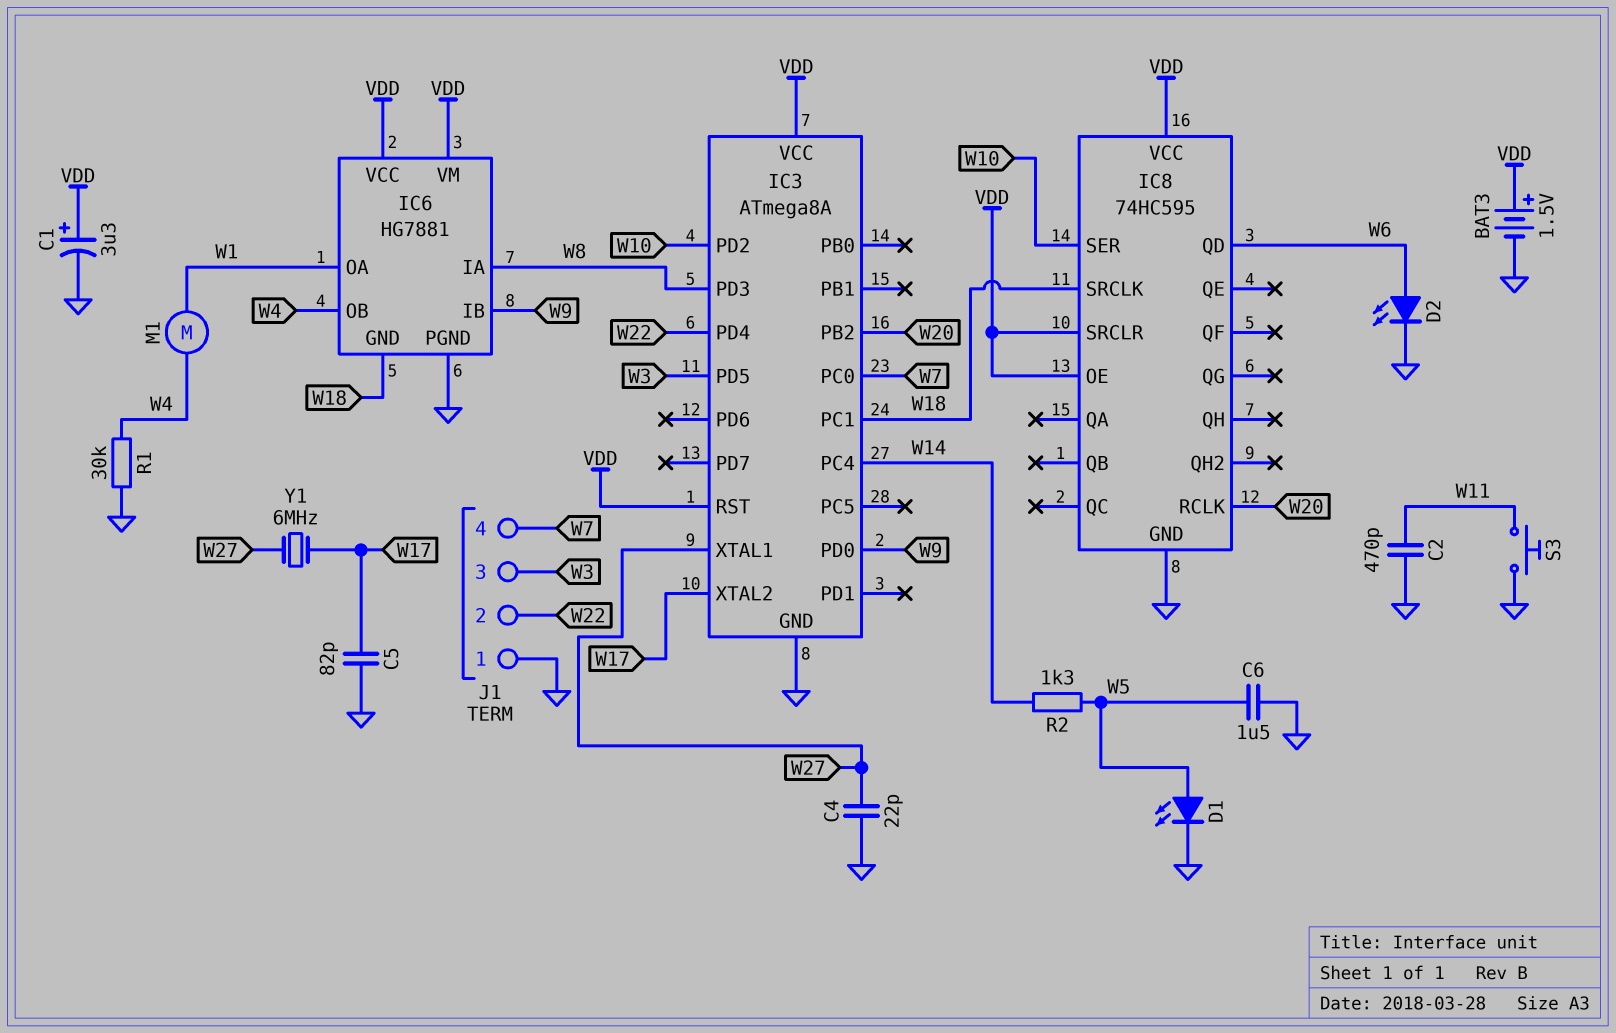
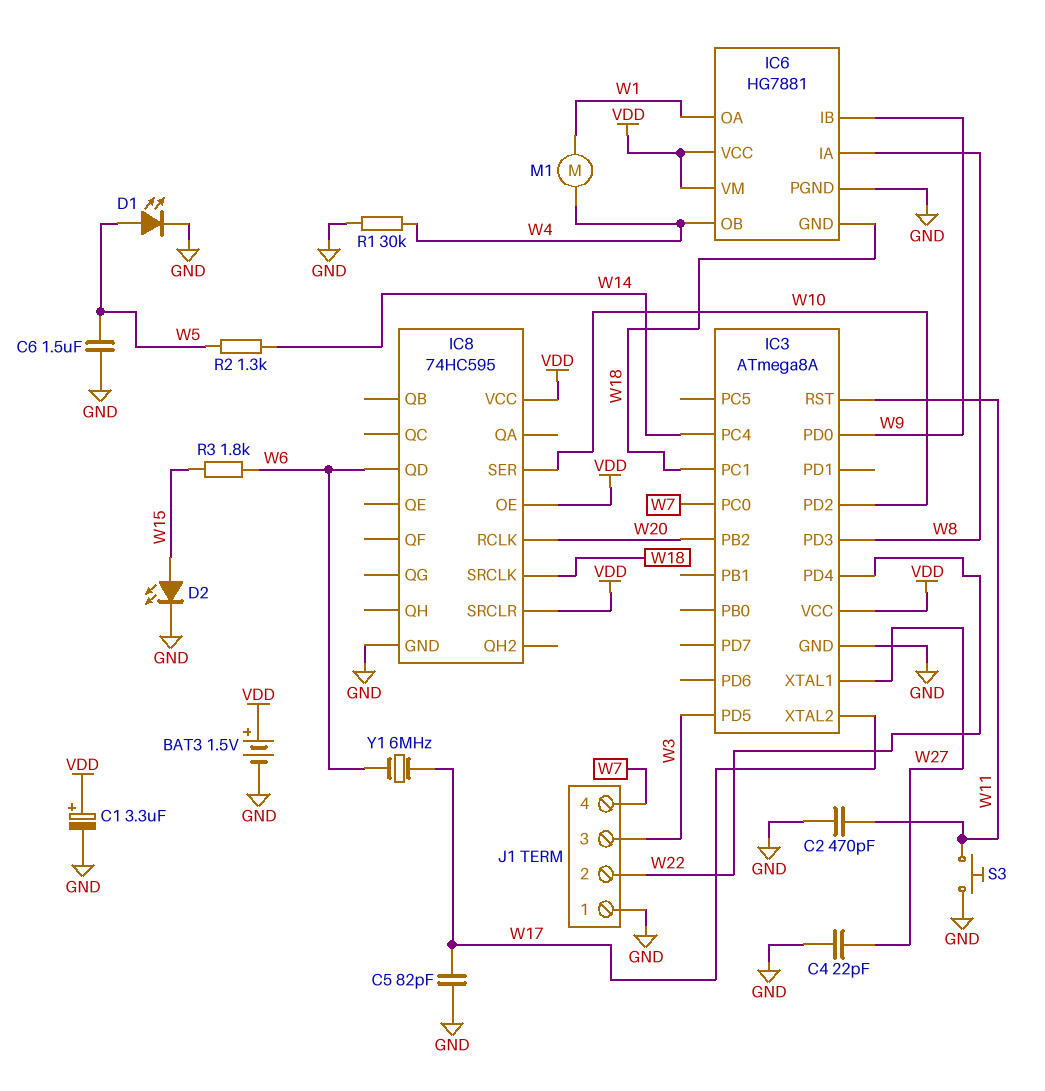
D2: LED (A W6, K GND) -> LED (A W15, K GND)
IC3 pin RST: VDD -> W11
R3: none -> 1.8k (W6, W15)
Y1: 6MHz (W17, W27) -> 6MHz (W6, W17)

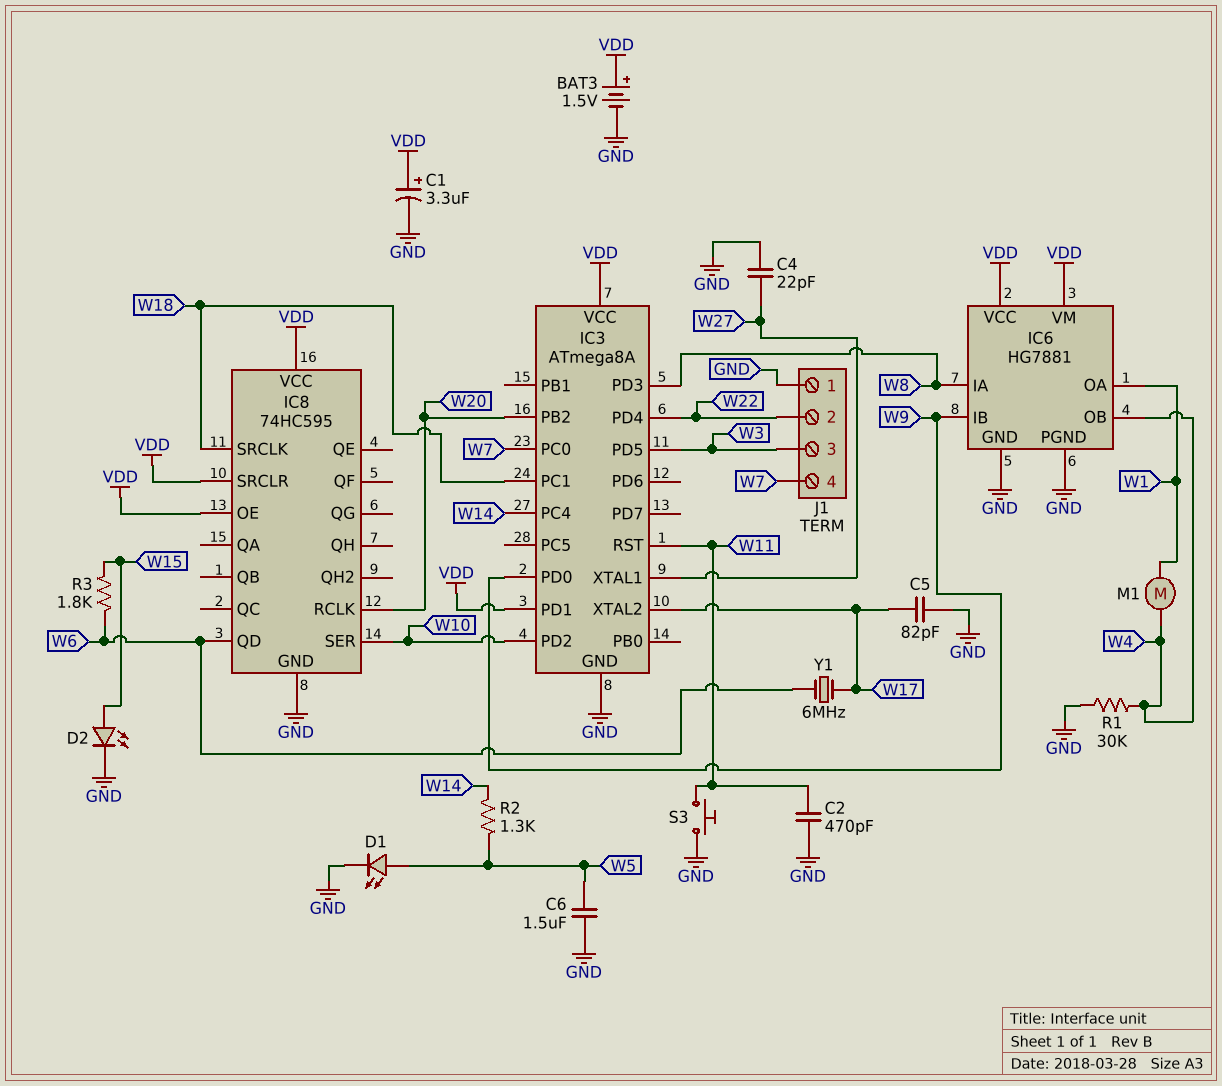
IC3 pin PD1: none -> VDD
IC6 pin GND: W18 -> GND

